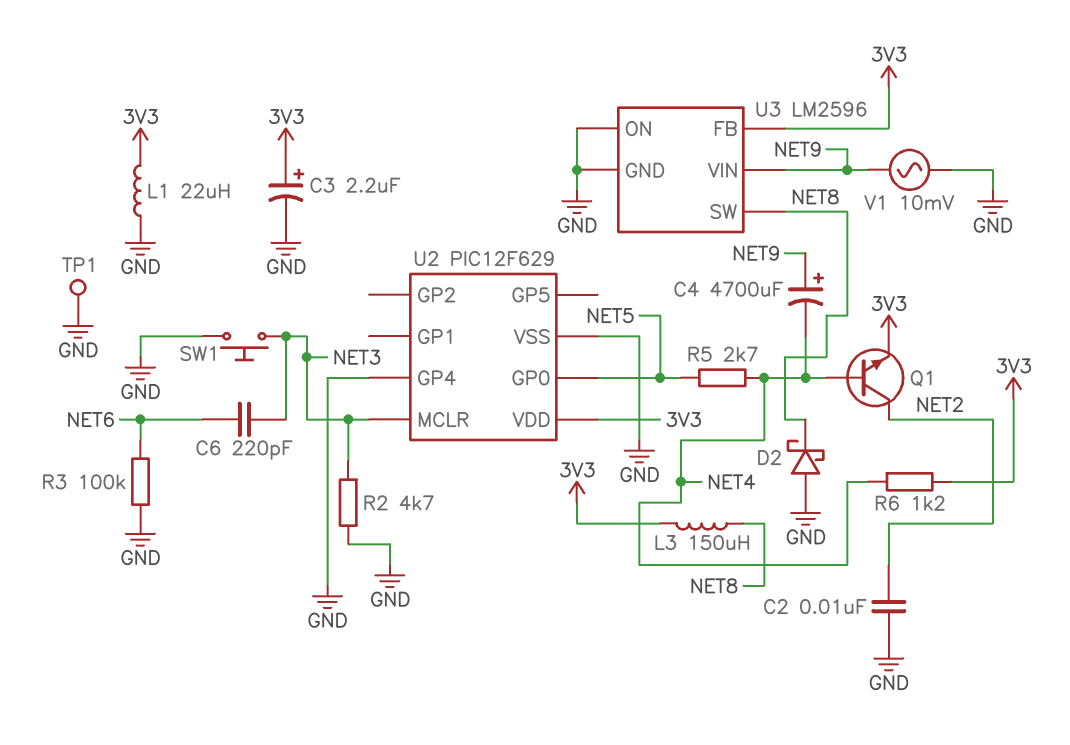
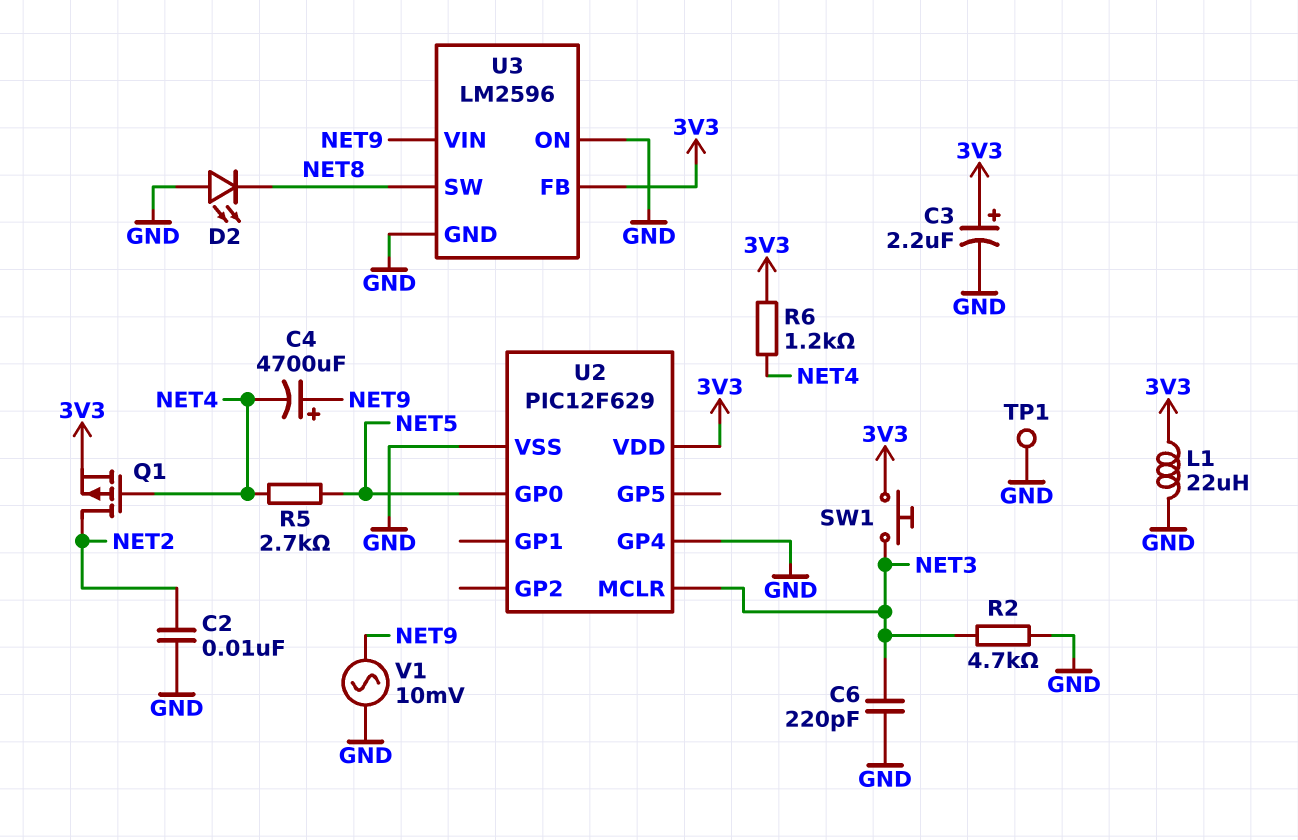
C6: 220pF (NET3, NET6) -> 220pF (GND, NET3)
D2: schottky (A GND, K NET8) -> LED (A GND, K NET8)
L3: 150uH (3V3, NET8) -> none
Q1: NPN (B NET4, C NET2, E 3V3) -> PMOS (G NET4, D NET2, S 3V3)
R3: 100k (GND, NET6) -> none
SW1: button (GND, NET3) -> button (3V3, NET3)

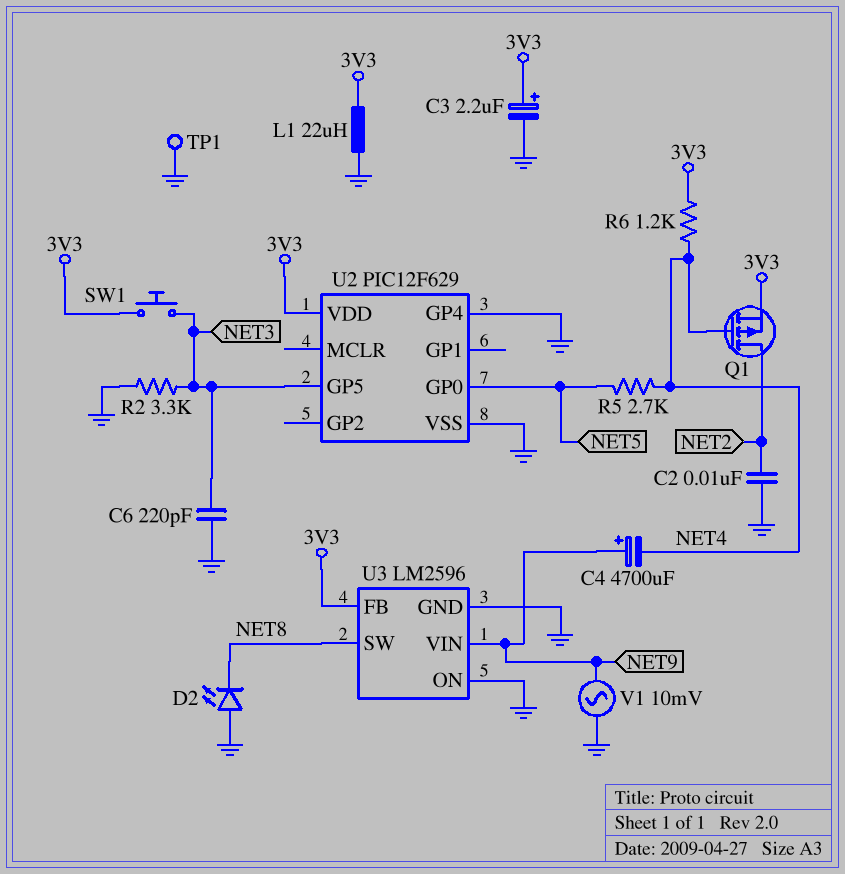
R2: 4.7k (GND, NET3) -> 3.3k (GND, NET3)
U2 pin GP5: none -> NET3
U2 pin MCLR: NET3 -> none

